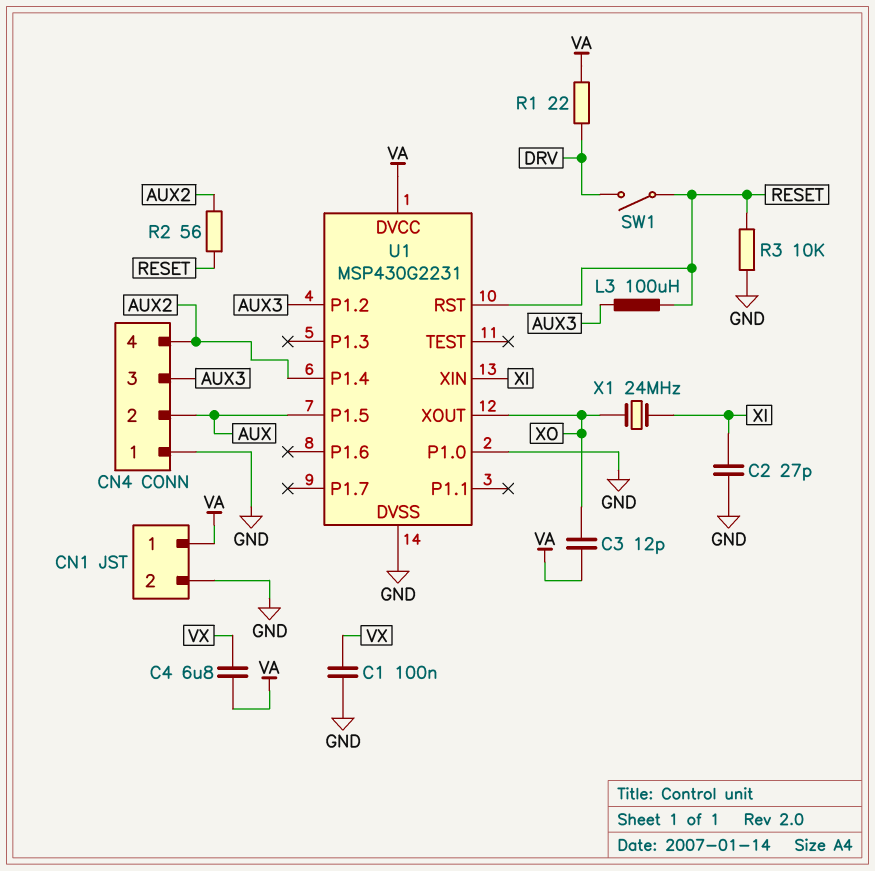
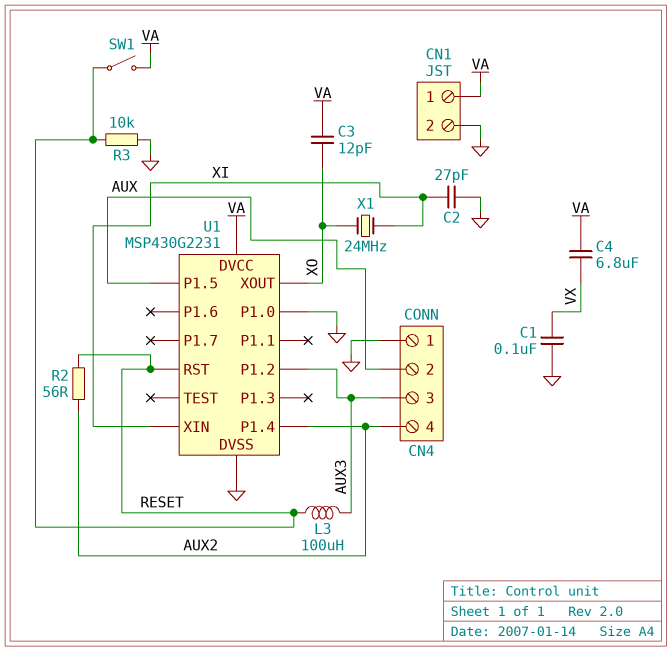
R1: 22 (DRV, VA) -> none
SW1: switch (DRV, RESET) -> switch (RESET, VA)

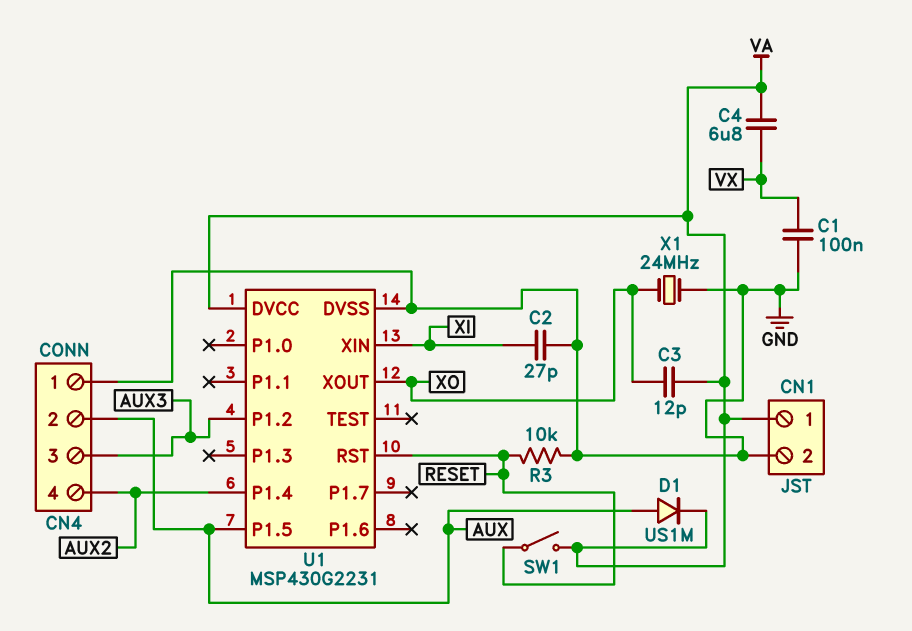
D1: none -> diode US1M (A AUX, K VA)
L3: 100uH (AUX3, RESET) -> none
R2: 56 (AUX2, RESET) -> none
U1 pin P1.0: GND -> none
X1: 24MHz (XI, XO) -> 24MHz (GND, XO)

